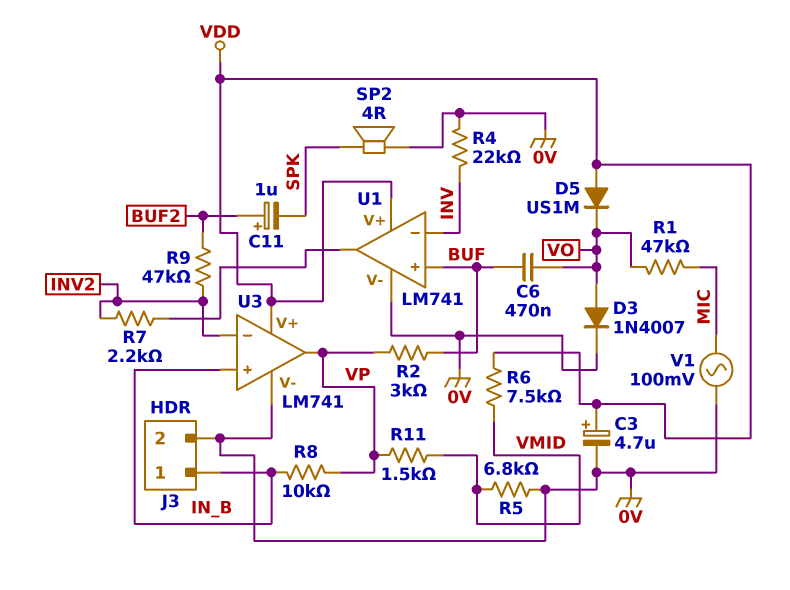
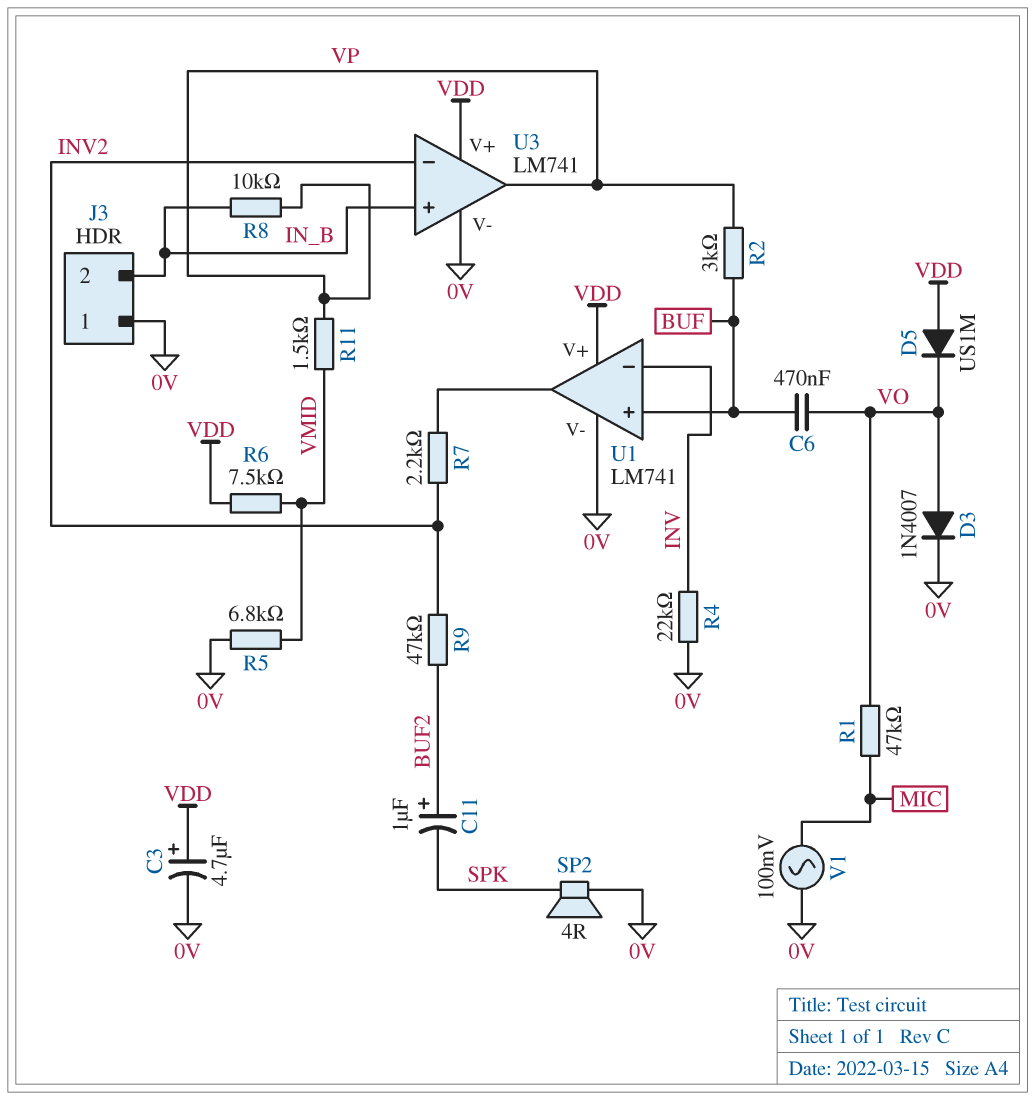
J3 pin 1: IN_B -> 0V
J3 pin 2: 0V -> IN_B

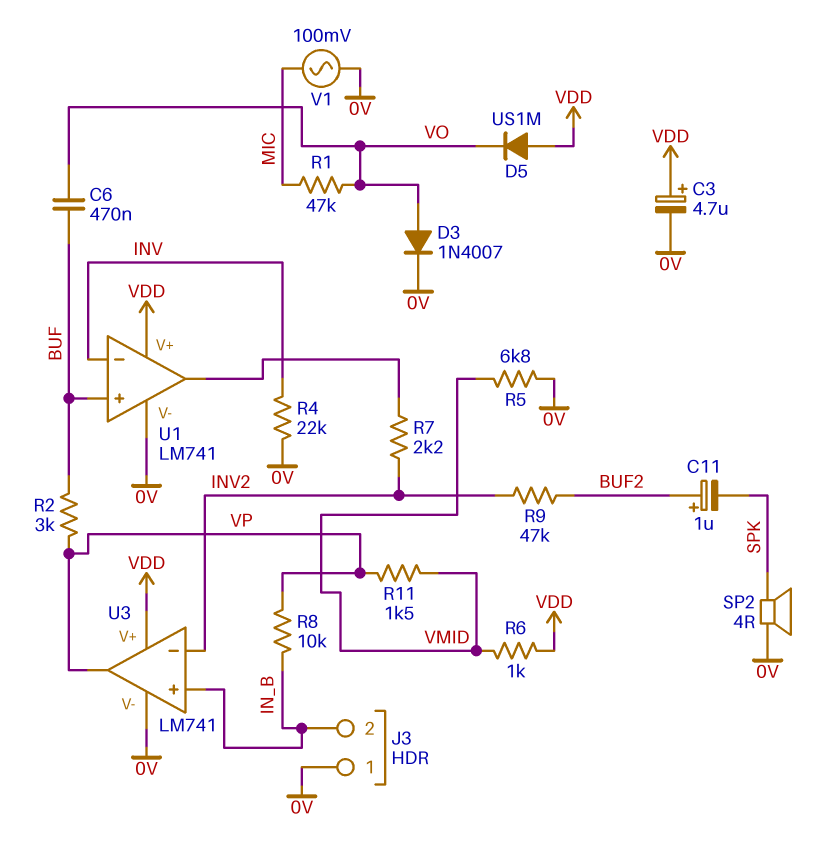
R6: 7.5k (VDD, VMID) -> 1k (VDD, VMID)

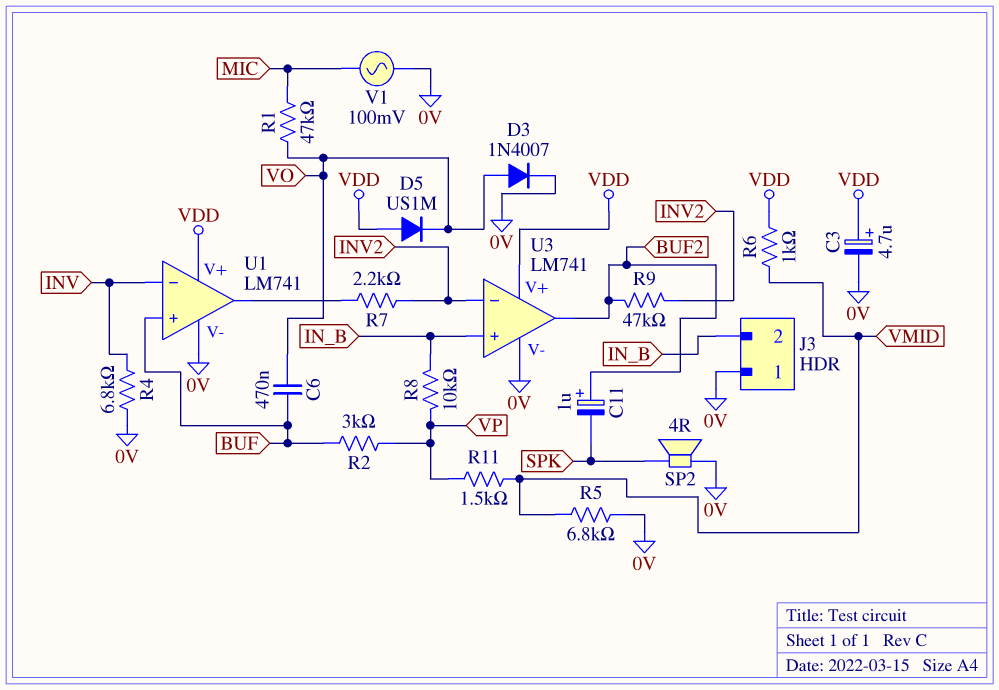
R4: 22k (0V, INV) -> 6.8k (0V, INV)
U3 pin out: VP -> BUF2

